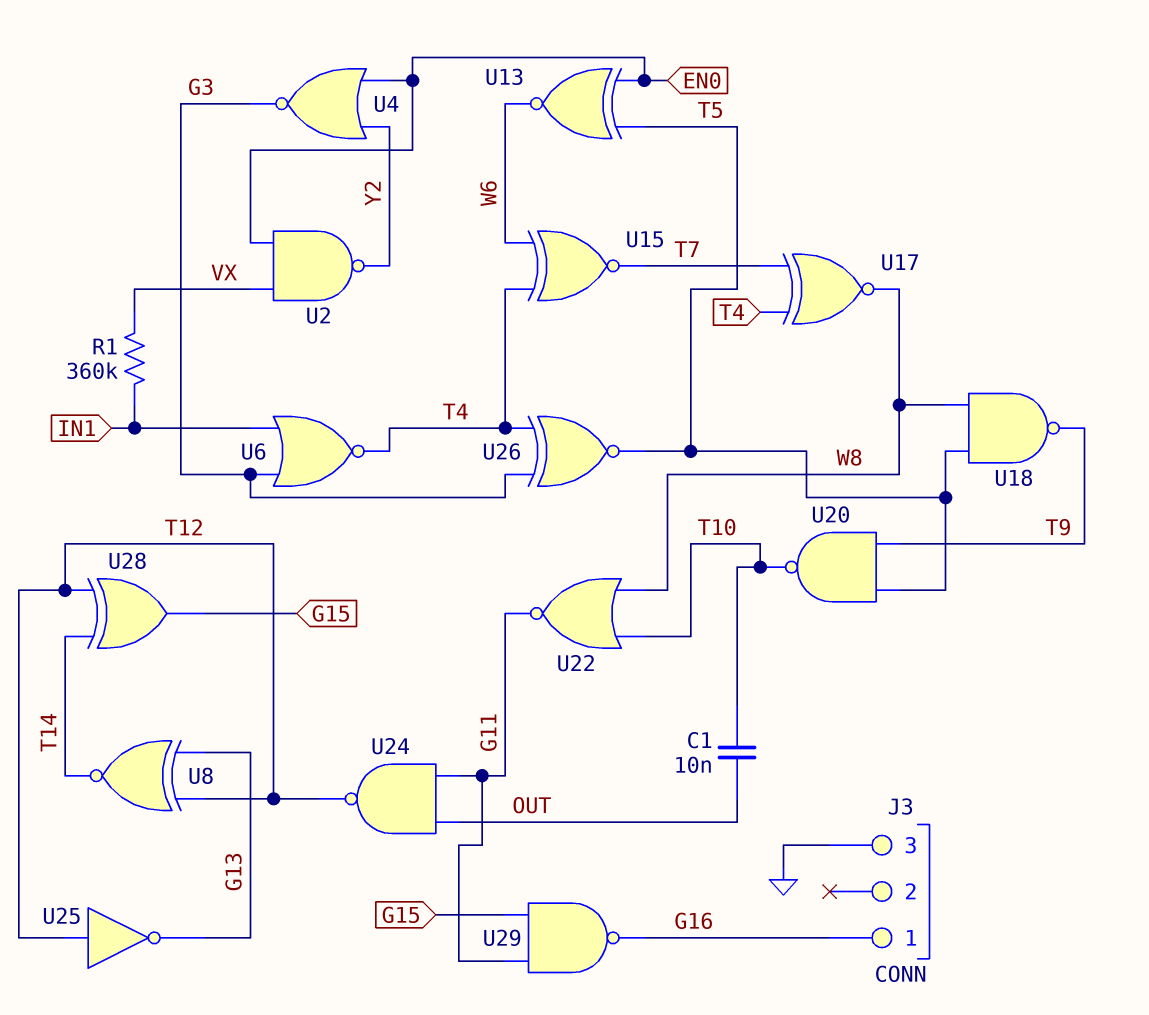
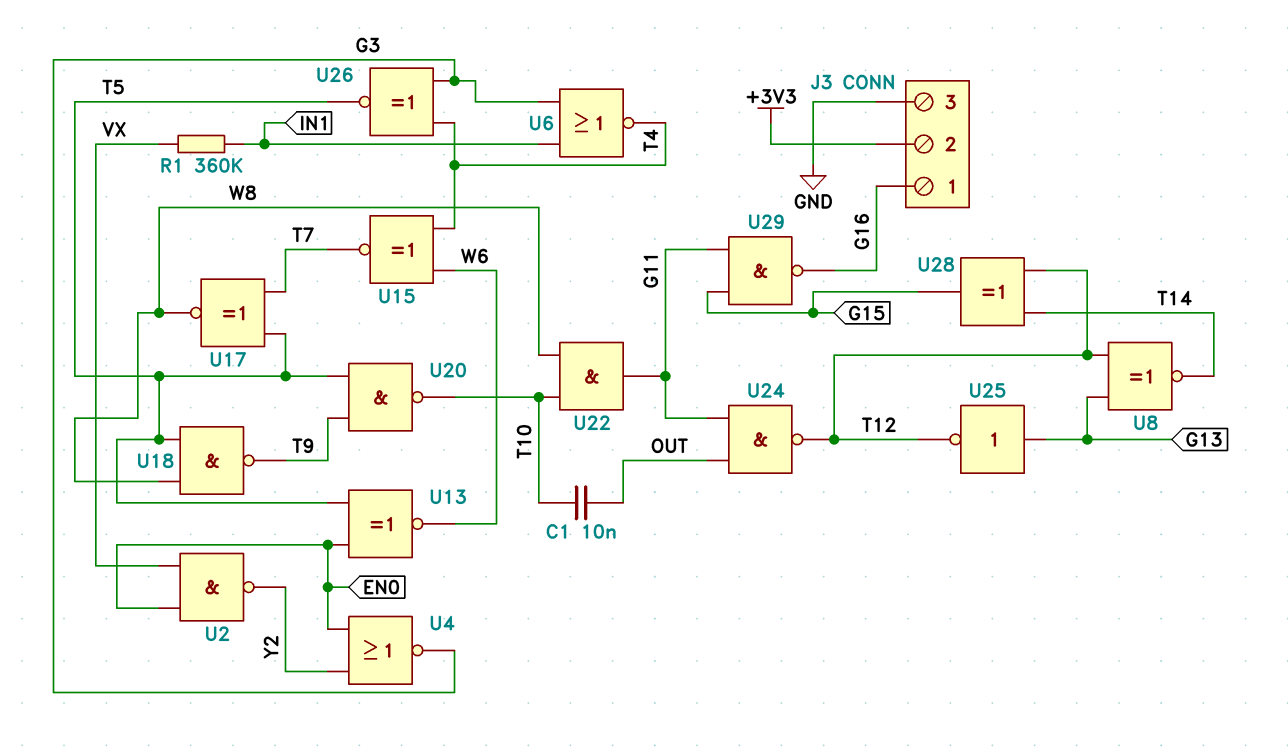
J3 pin 2: none -> +3V3
U17: XNOR (in T4, in T7, out W8) -> XNOR (in T5, in T7, out W8)
U22: NOR (in T10, in W8, out G11) -> AND (in T10, in W8, out G11)
U25: NOT (in T12, out G13) -> NOT (in G13, out T12)

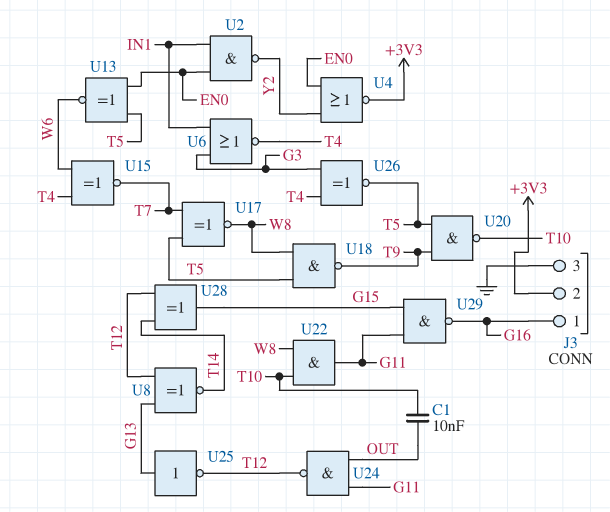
R1: 360k (IN1, VX) -> none
U2: NAND (in EN0, in VX, out Y2) -> NAND (in EN0, in IN1, out Y2)
U4: NOR (in EN0, in Y2, out G3) -> NOR (in EN0, in Y2, out +3V3)

